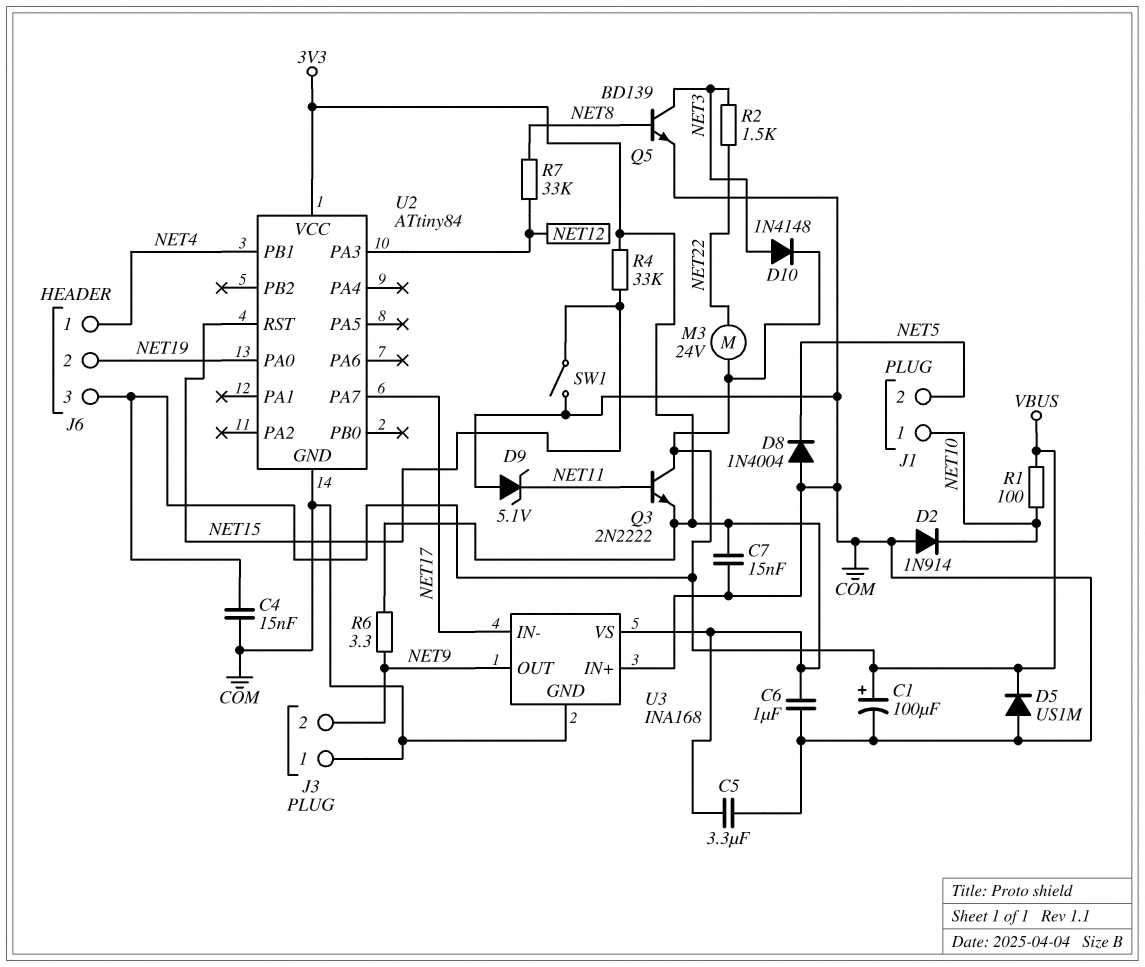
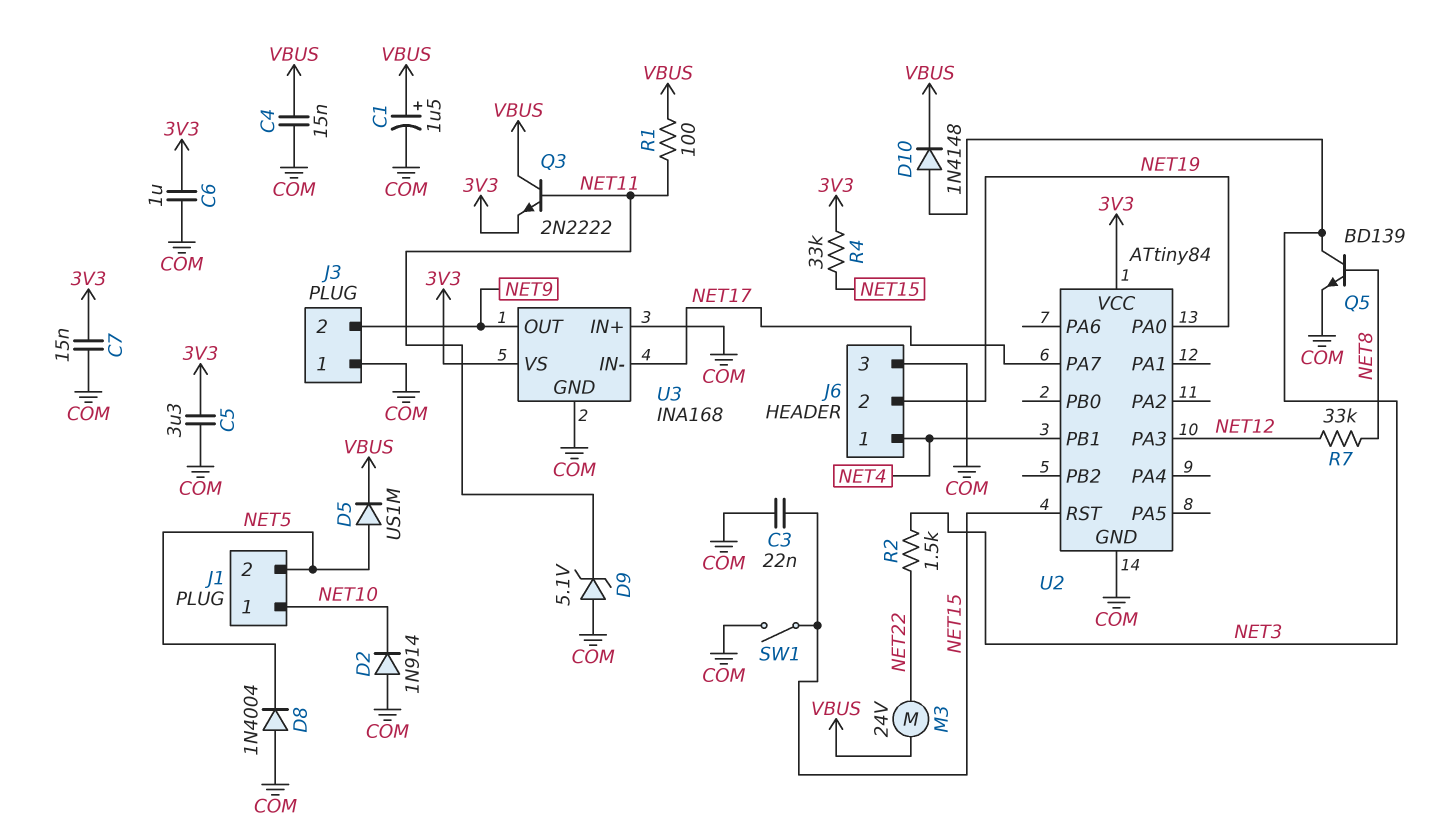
C1: 100uF (plus VBUS, minus COM) -> 1.5uF (plus VBUS, minus COM)
C3: none -> 22nF (COM, NET15)
D5: diode US1M (A COM, K VBUS) -> diode US1M (A NET5, K VBUS)
J6 pin 3: VBUS -> COM
R1: 100 (NET10, VBUS) -> 100 (NET11, VBUS)
R6: 3.3 (3V3, NET9) -> none

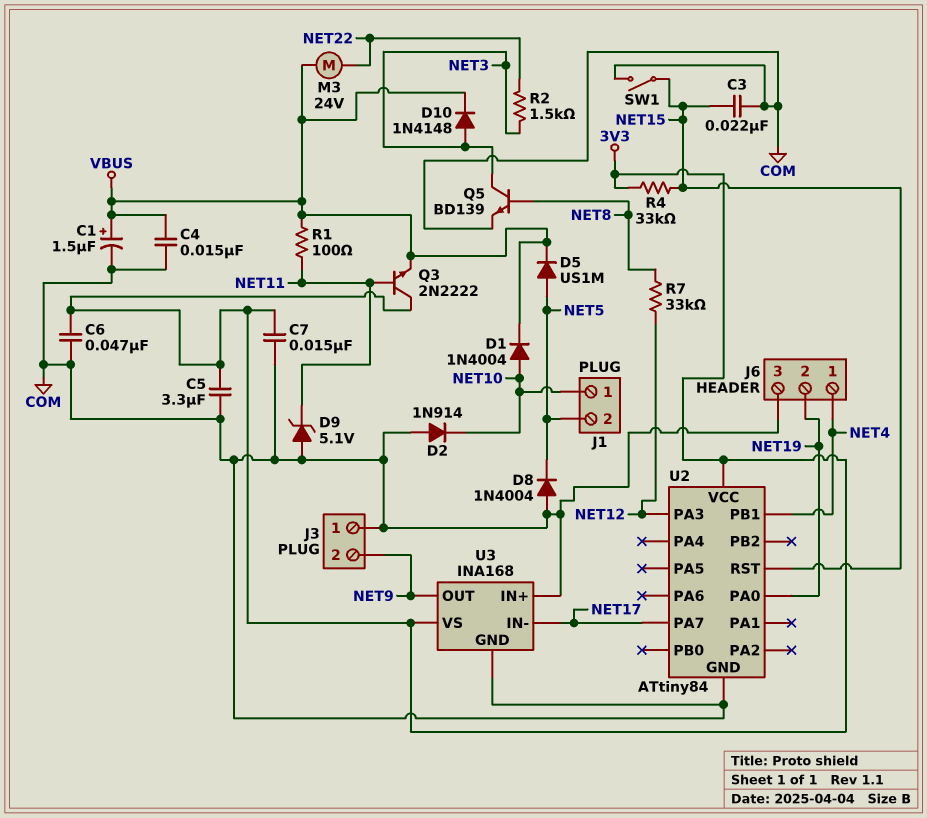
C6: 1uF (3V3, COM) -> 47nF (3V3, COM)
D1: none -> diode 1N4004 (A NET10, K VBUS)
Q3: NPN 2N2222 (B NET11, C VBUS, E 3V3) -> NPN 2N2222 (B NET11, C 3V3, E VBUS)

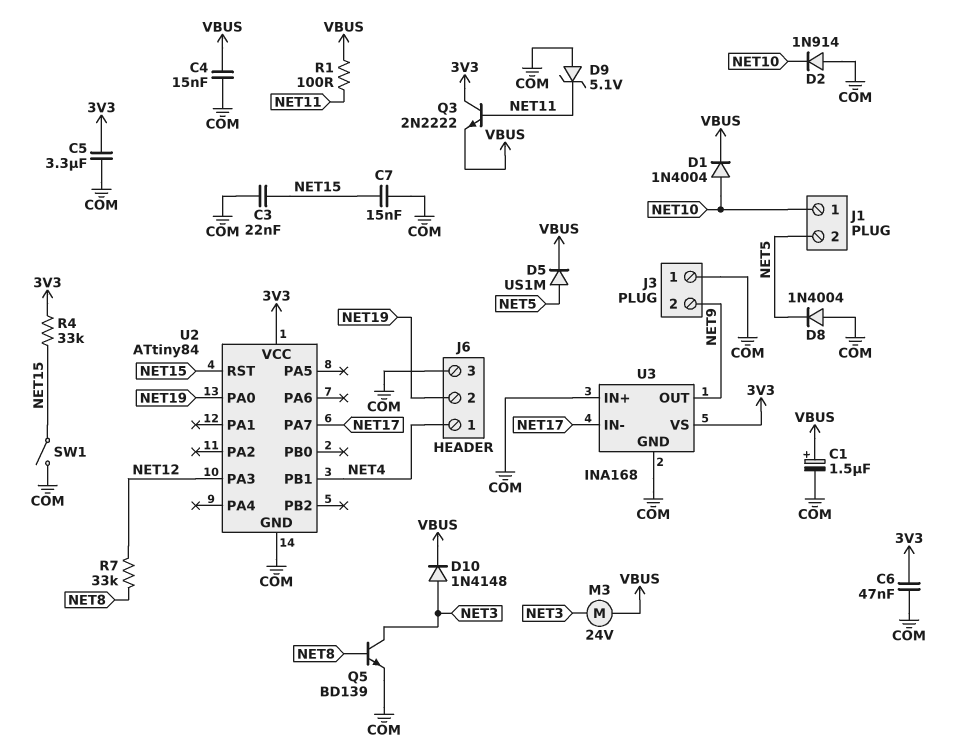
C7: 15nF (3V3, COM) -> 15nF (COM, NET15)
M3: motor 24V (NET22, VBUS) -> motor 24V (NET3, VBUS)
R2: 1.5k (NET3, NET22) -> none

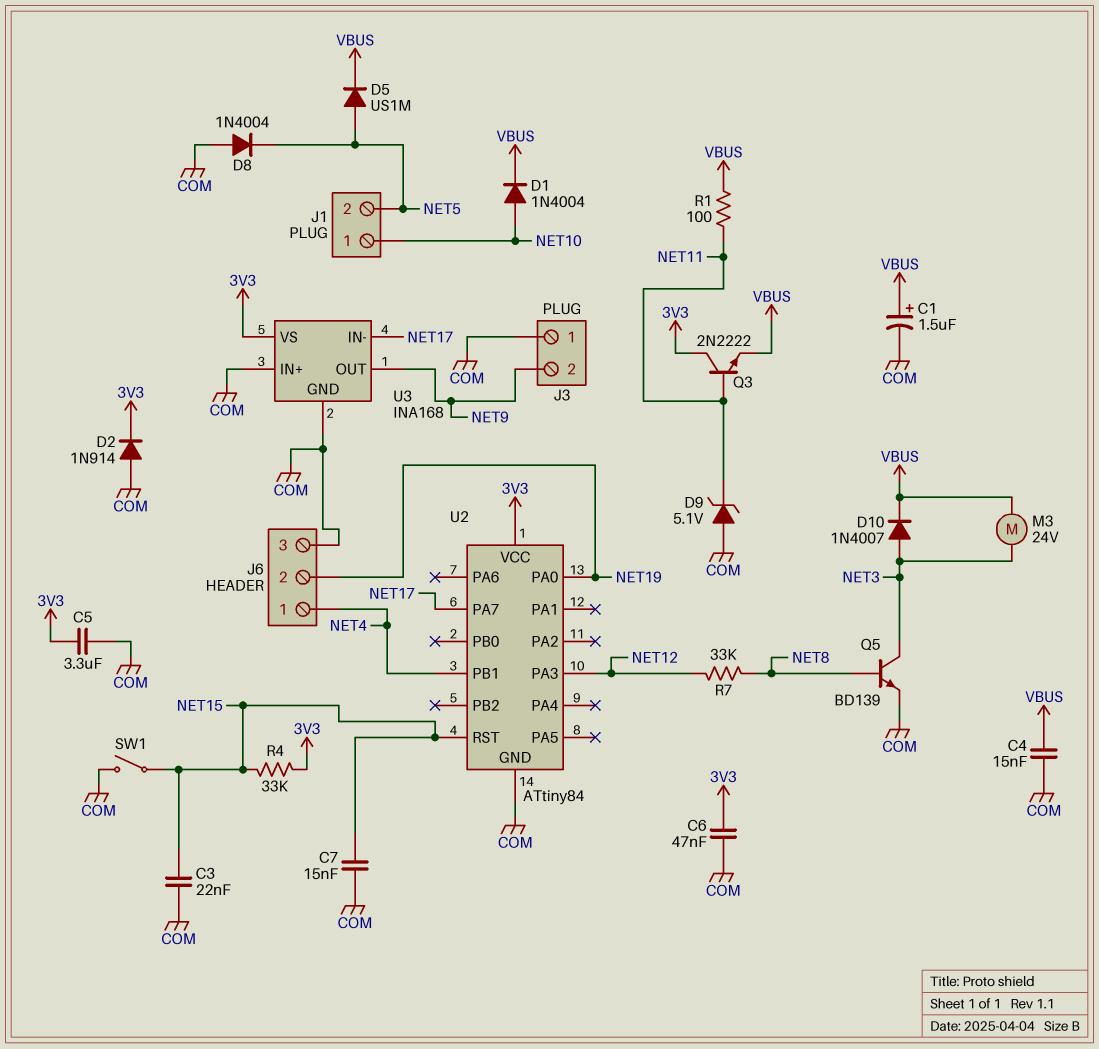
D2: diode 1N914 (A COM, K NET10) -> diode 1N914 (A COM, K 3V3)
D10: diode 1N4148 (A NET3, K VBUS) -> diode 1N4007 (A NET3, K VBUS)

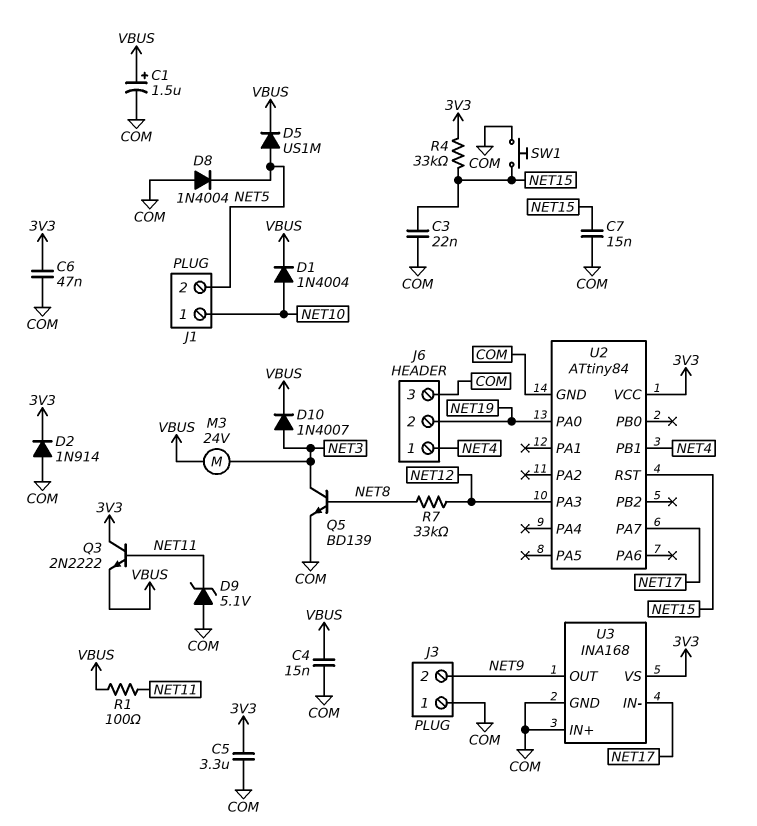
SW1: switch (COM, NET15) -> button (COM, NET15)

